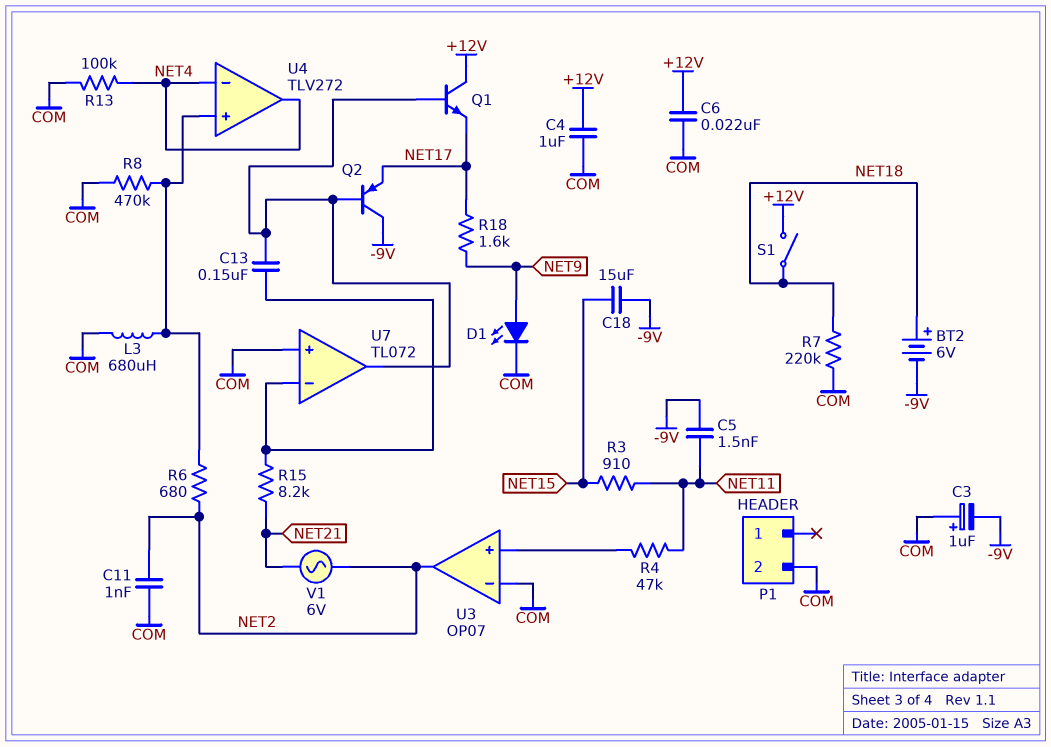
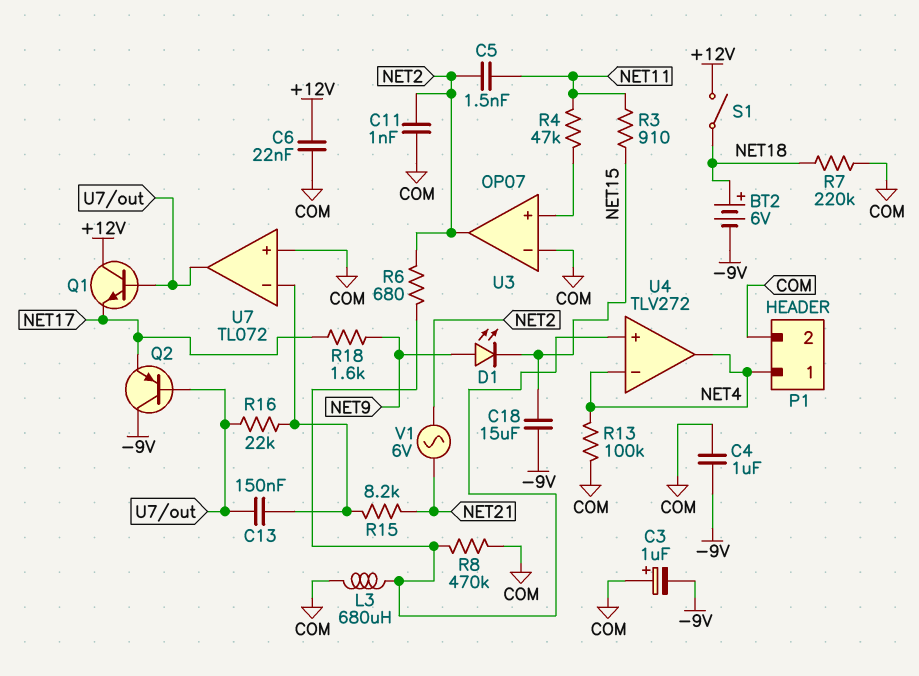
C4: 1uF (+12V, COM) -> 1uF (-9V, COM)
C5: 1.5nF (-9V, NET11) -> 1.5nF (NET2, NET11)
D1: LED (A NET9, K COM) -> LED (A NET9, K NET15)
P1 pin 1: none -> NET4
R16: none -> 22k (U7/in-, U7/out)

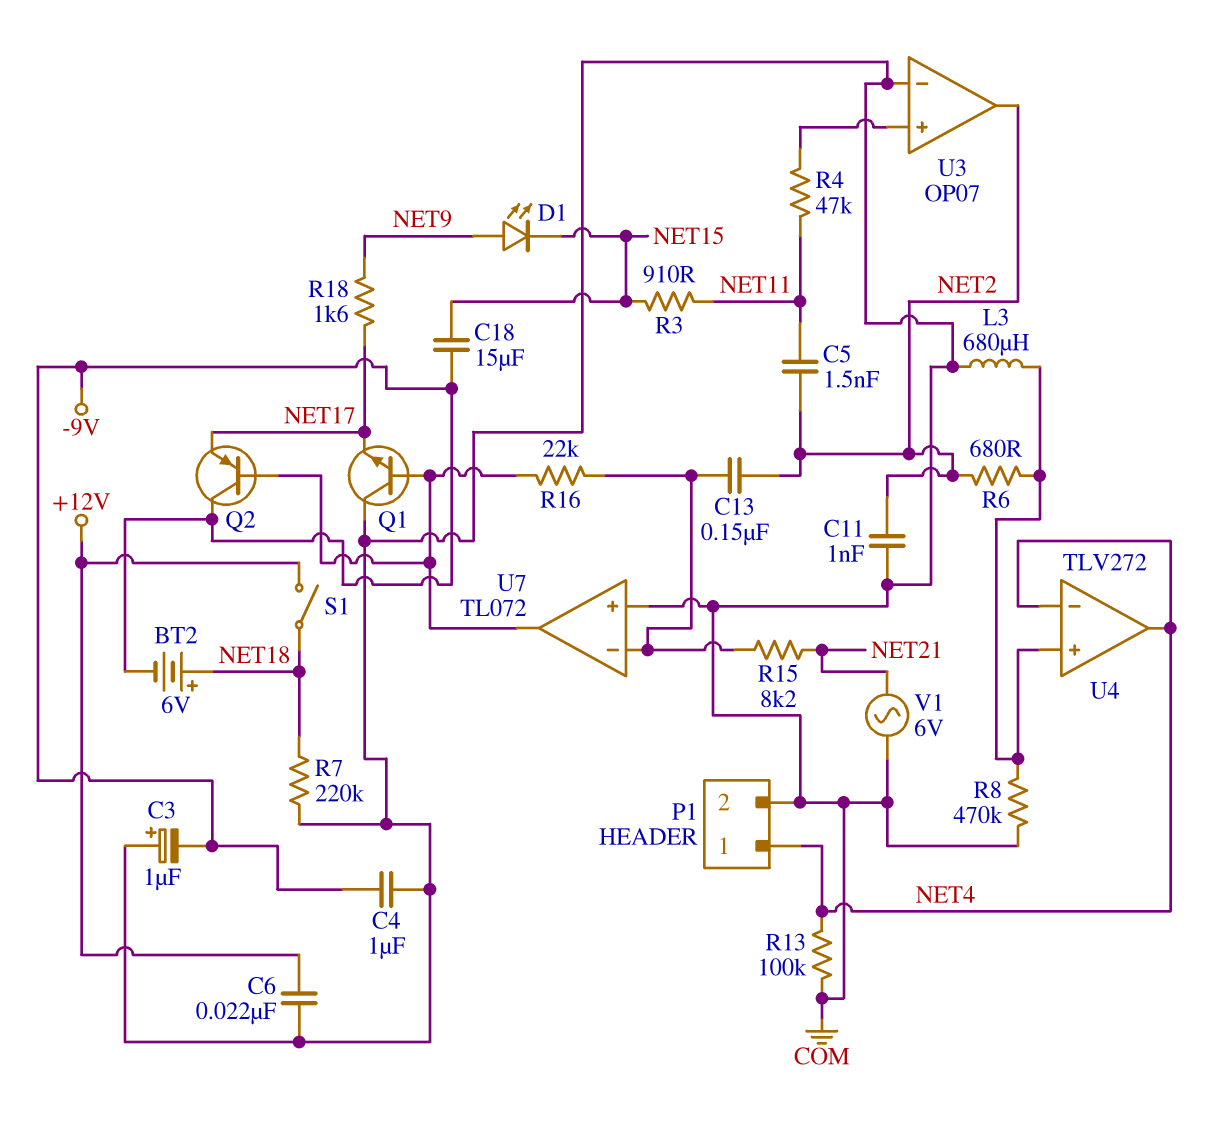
C13: 150nF (U7/in-, U7/out) -> 150nF (NET2, U7/in-)
Q1: NPN (B U7/out, C +12V, E NET17) -> NPN (B U7/out, C COM, E NET17)
V1: AC 6V (NET2, NET21) -> AC 6V (COM, NET21)

